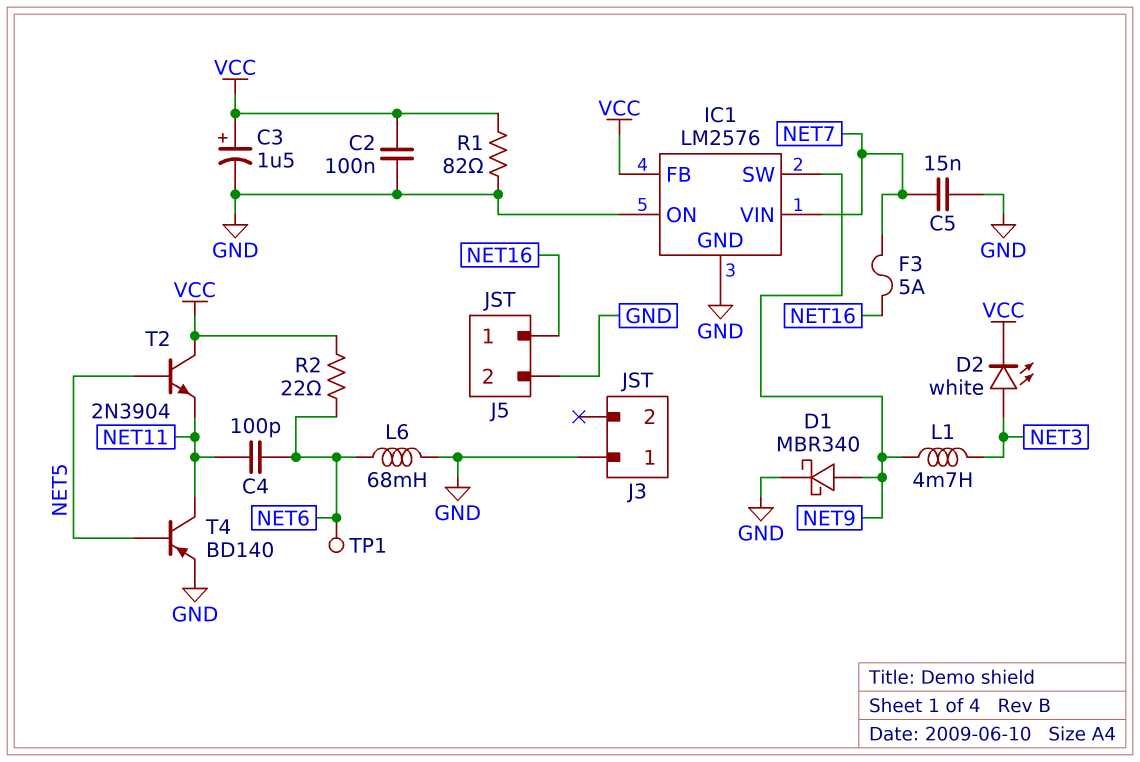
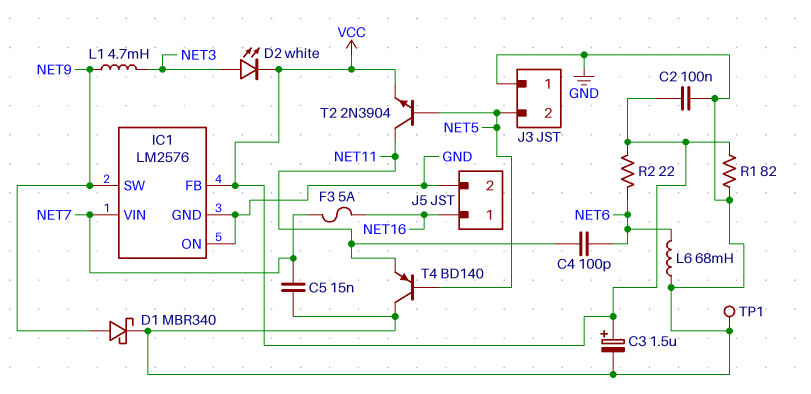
J3 pin 2: none -> NET5
T2: NPN 2N3904 (B NET5, C VCC, E NET11) -> NPN 2N3904 (B NET5, C NET11, E VCC)
T4: PNP BD140 (B NET5, C NET11, E GND) -> PNP BD140 (B NET5, C GND, E NET11)
TP1: test point (NET6) -> test point (GND)

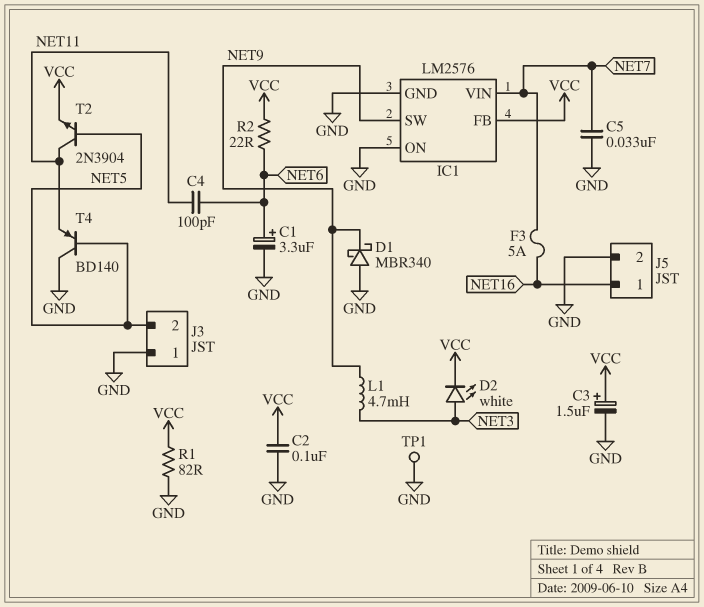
C1: none -> 3.3uF (plus NET6, minus GND)
C5: 15nF (GND, NET7) -> 33nF (GND, NET7)
D1: schottky MBR340 (A NET9, K GND) -> schottky MBR340 (A GND, K NET9)
L6: 68mH (GND, NET6) -> none

